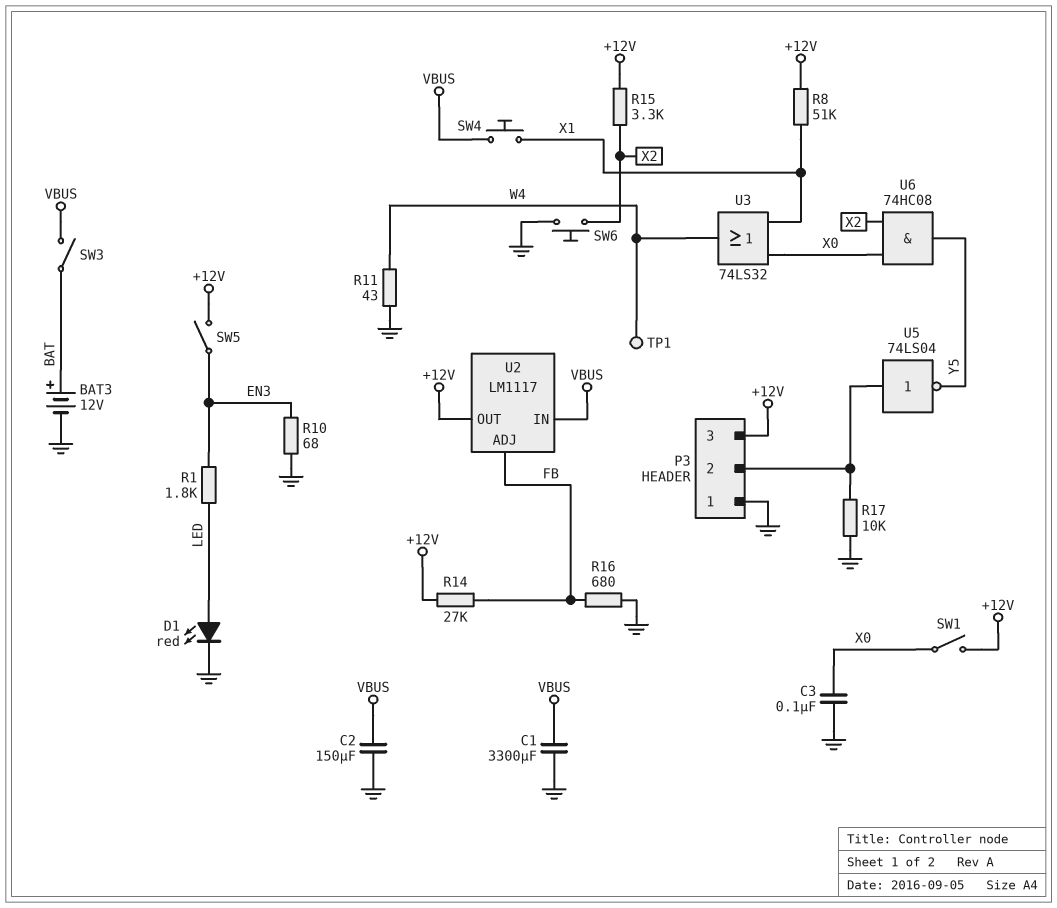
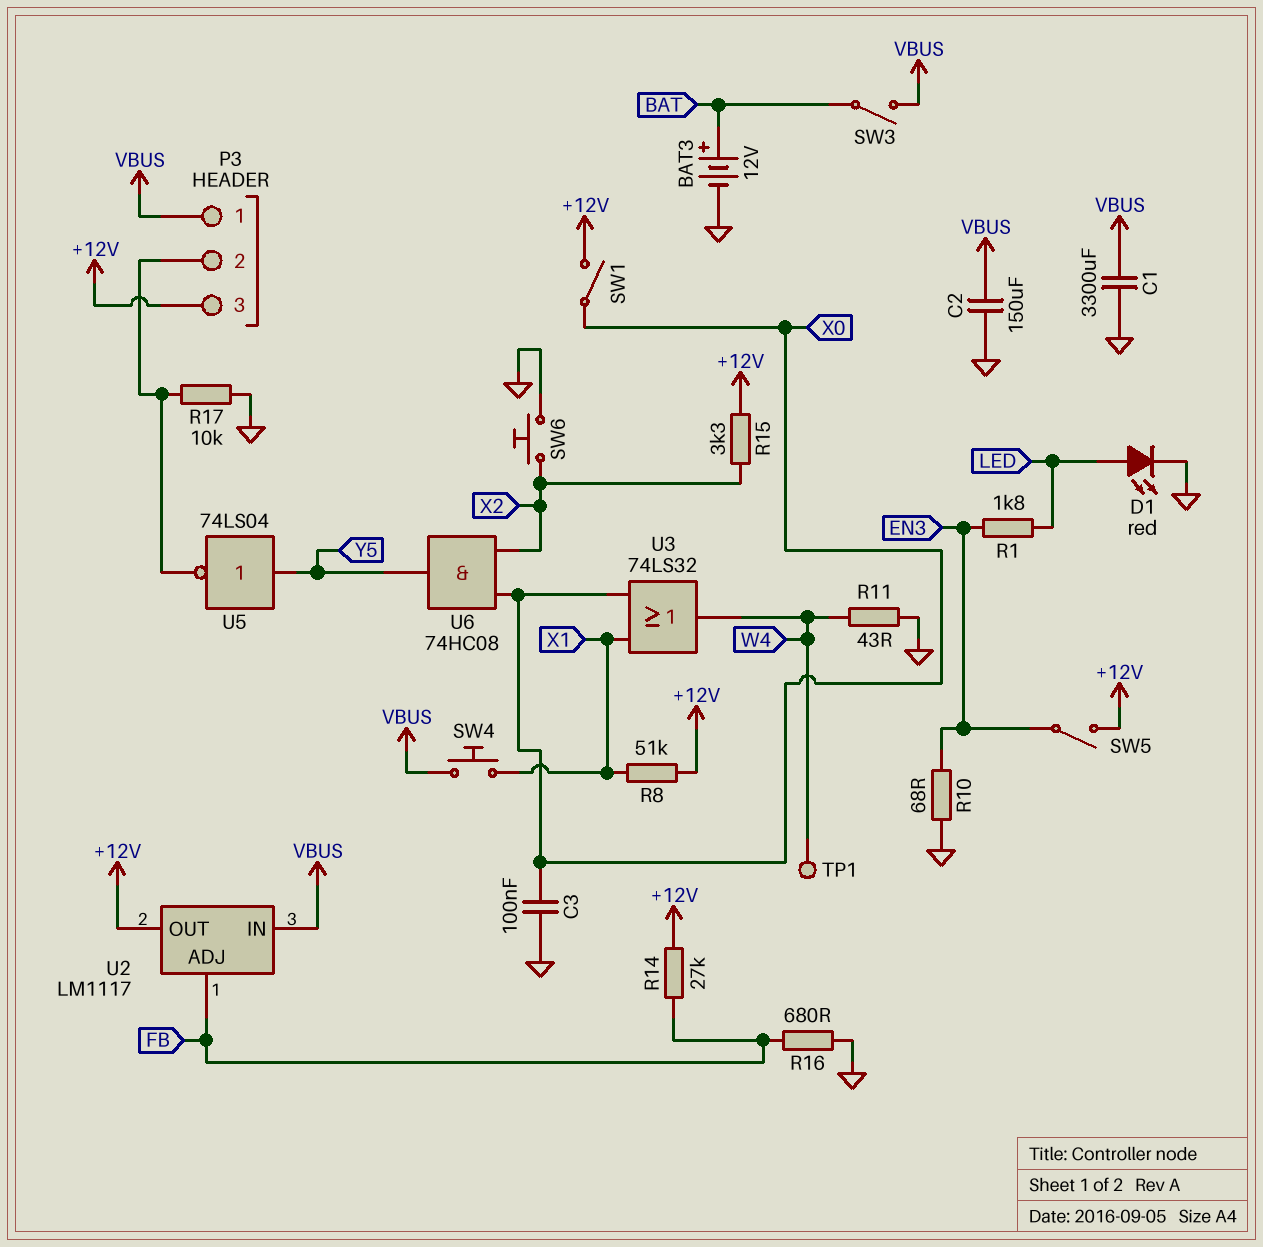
P3 pin 1: GND -> VBUS
U5: NOT 74LS04 (in P3/2, out Y5) -> NOT 74LS04 (in Y5, out P3/2)

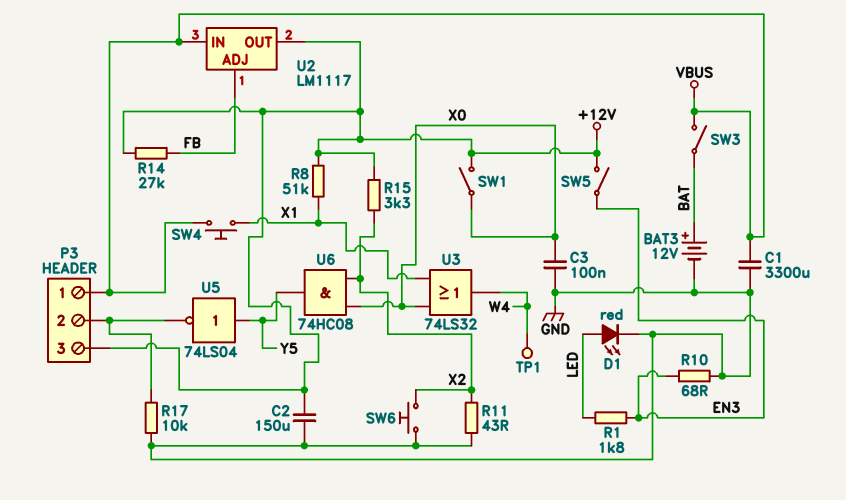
C2: 150uF (GND, VBUS) -> 150uF (+12V, GND)
R11: 43 (GND, W4) -> 43 (GND, X2)
R16: 680 (FB, GND) -> none

